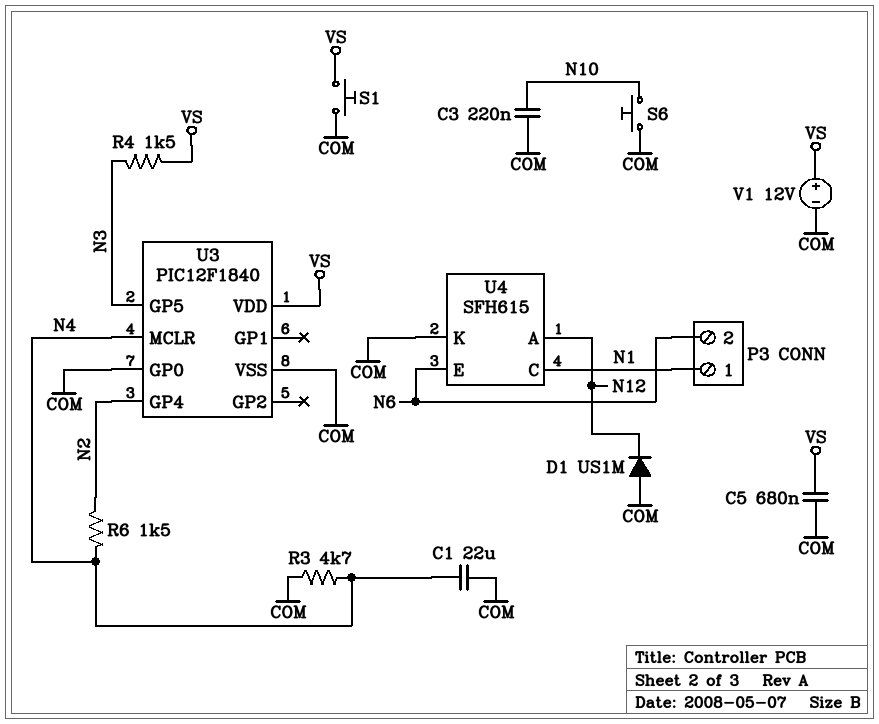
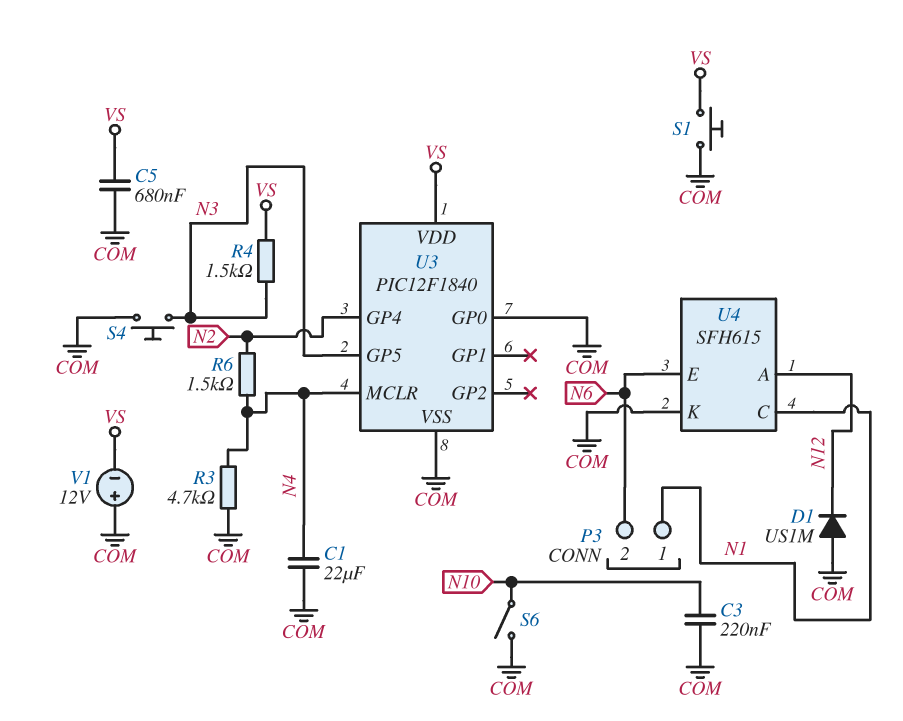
S4: none -> button (COM, N3)
S6: button (COM, N10) -> switch (COM, N10)
V1: 12V (plus VS, minus COM) -> 12V (plus COM, minus VS)

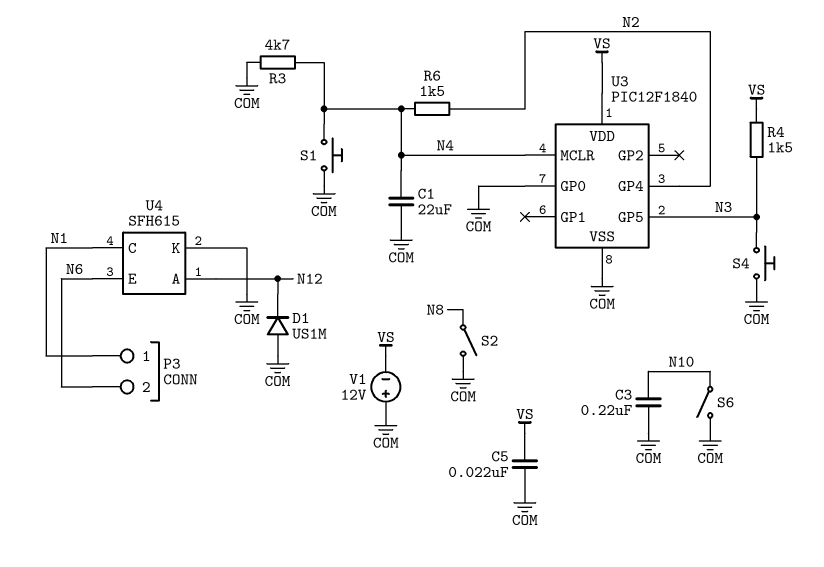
C5: 680nF (COM, VS) -> 22nF (COM, VS)
S1: button (COM, VS) -> button (COM, N4)
S2: none -> switch (COM, N8)

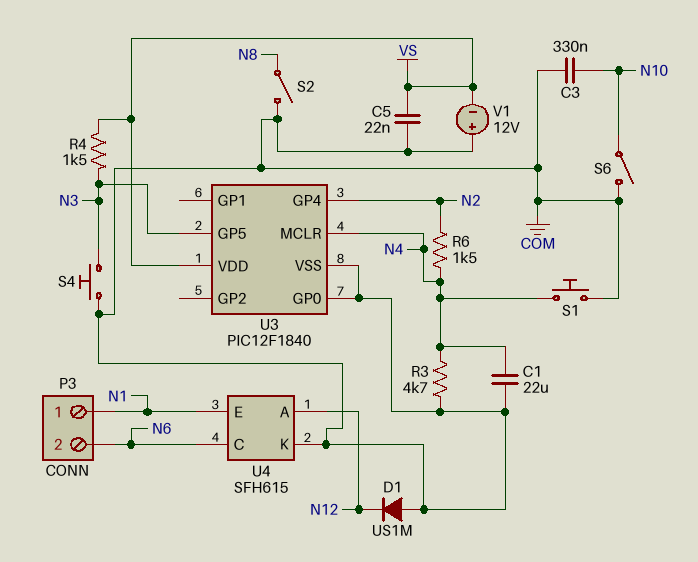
C3: 220nF (COM, N10) -> 330nF (COM, N10)
U4 pin C: N1 -> N6
U4 pin E: N6 -> N1

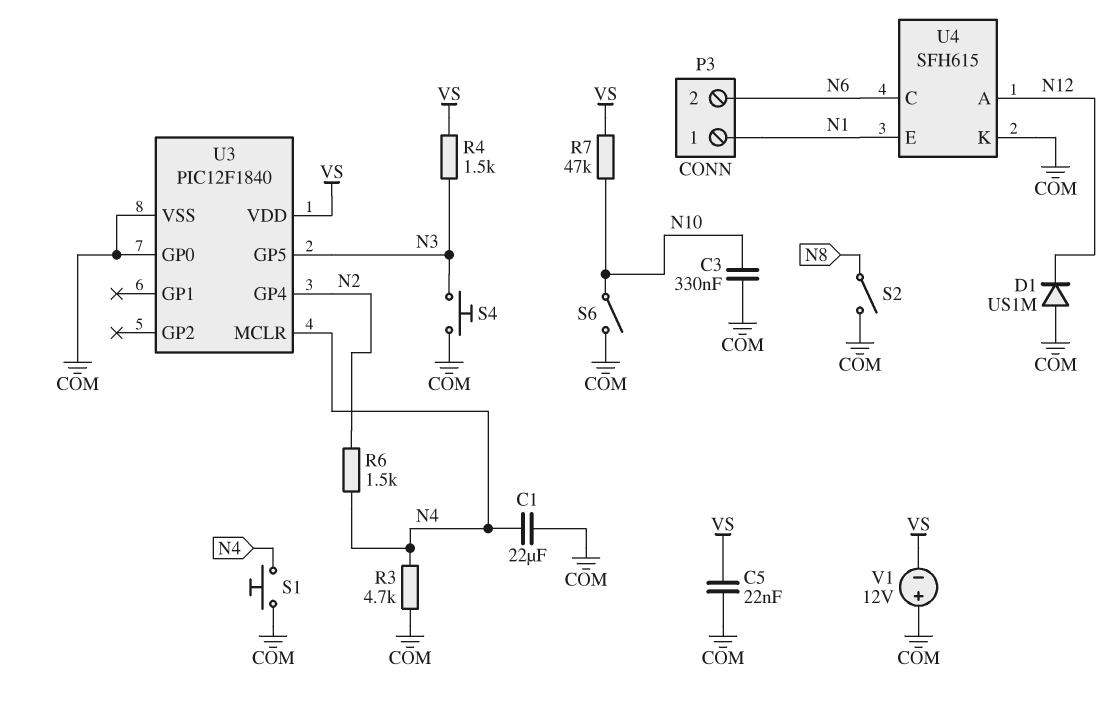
R7: none -> 47k (N10, VS)

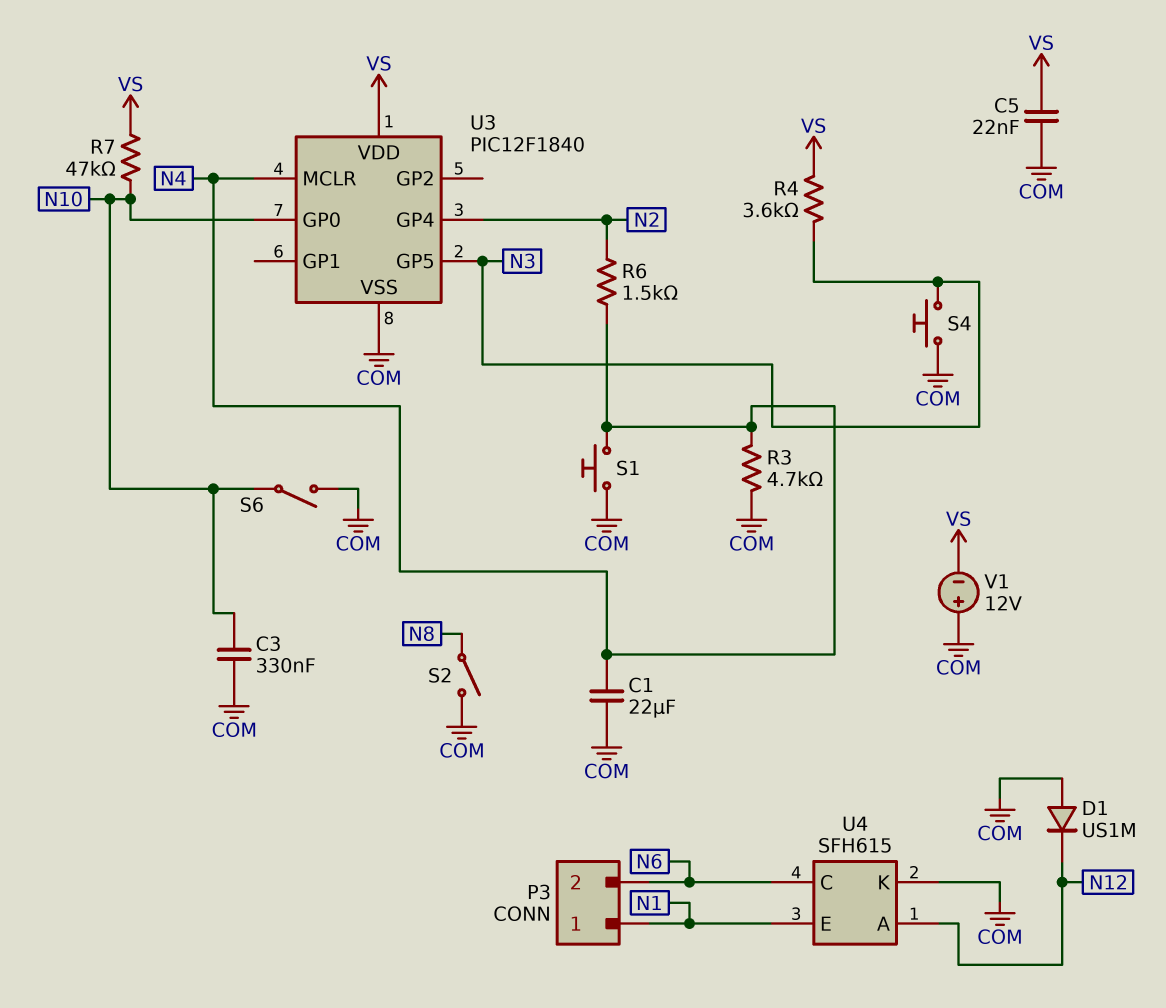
R4: 1.5k (N3, VS) -> 3.6k (N3, VS)
U3 pin GP0: COM -> N10

